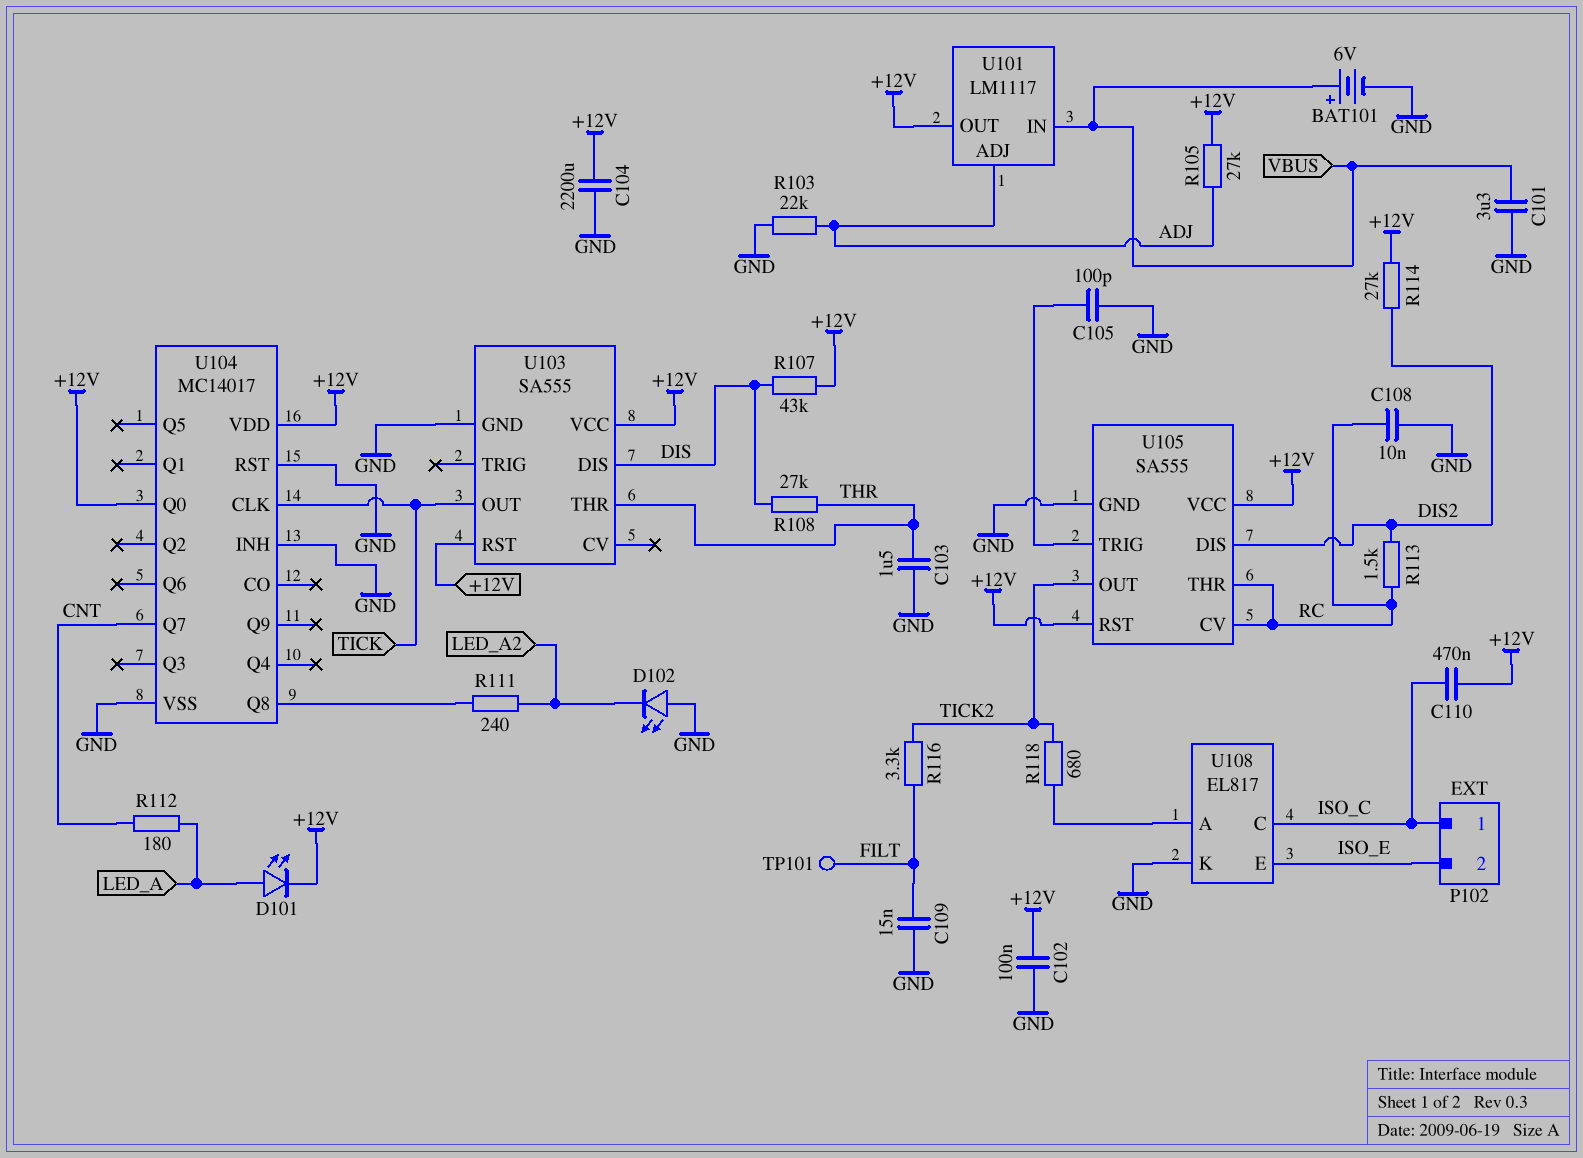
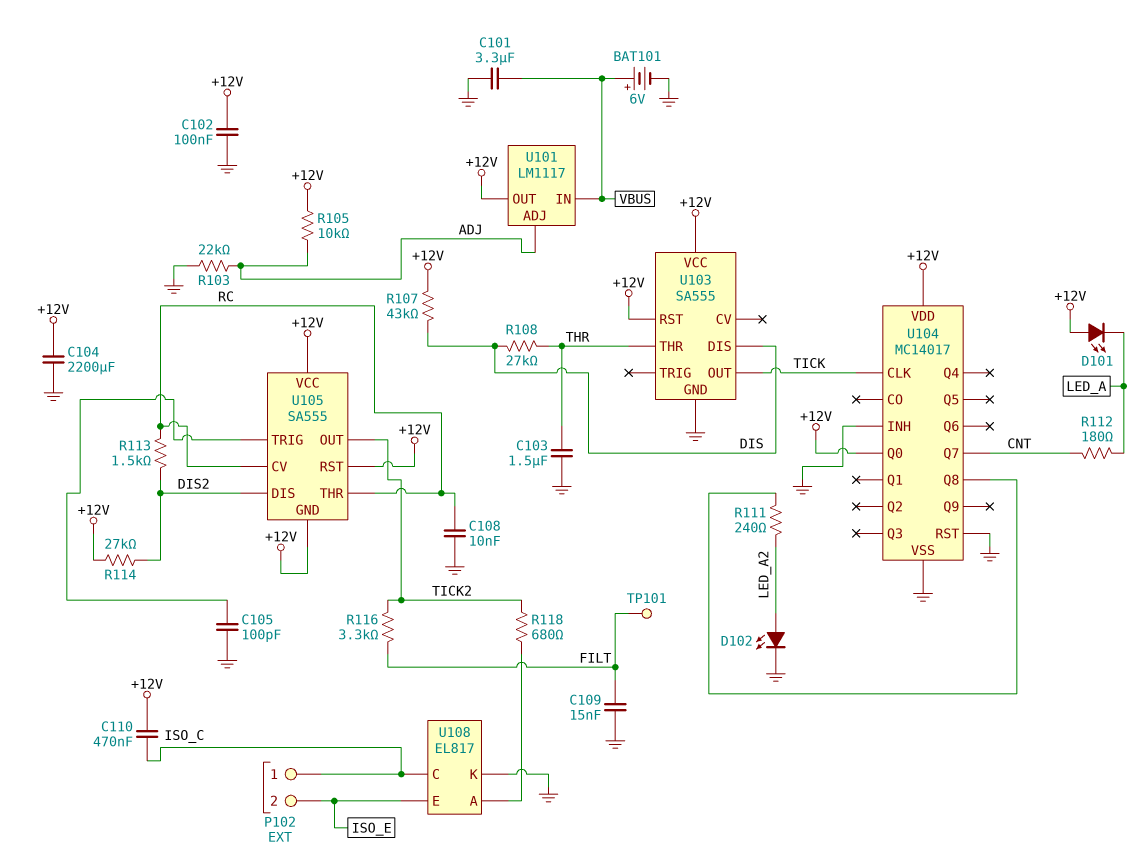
D101: LED (A LED_A, K +12V) -> LED (A +12V, K LED_A)
D102: LED (A GND, K LED_A2) -> LED (A LED_A2, K GND)
R105: 27k (+12V, ADJ) -> 10k (+12V, ADJ)
U105 pin GND: GND -> +12V

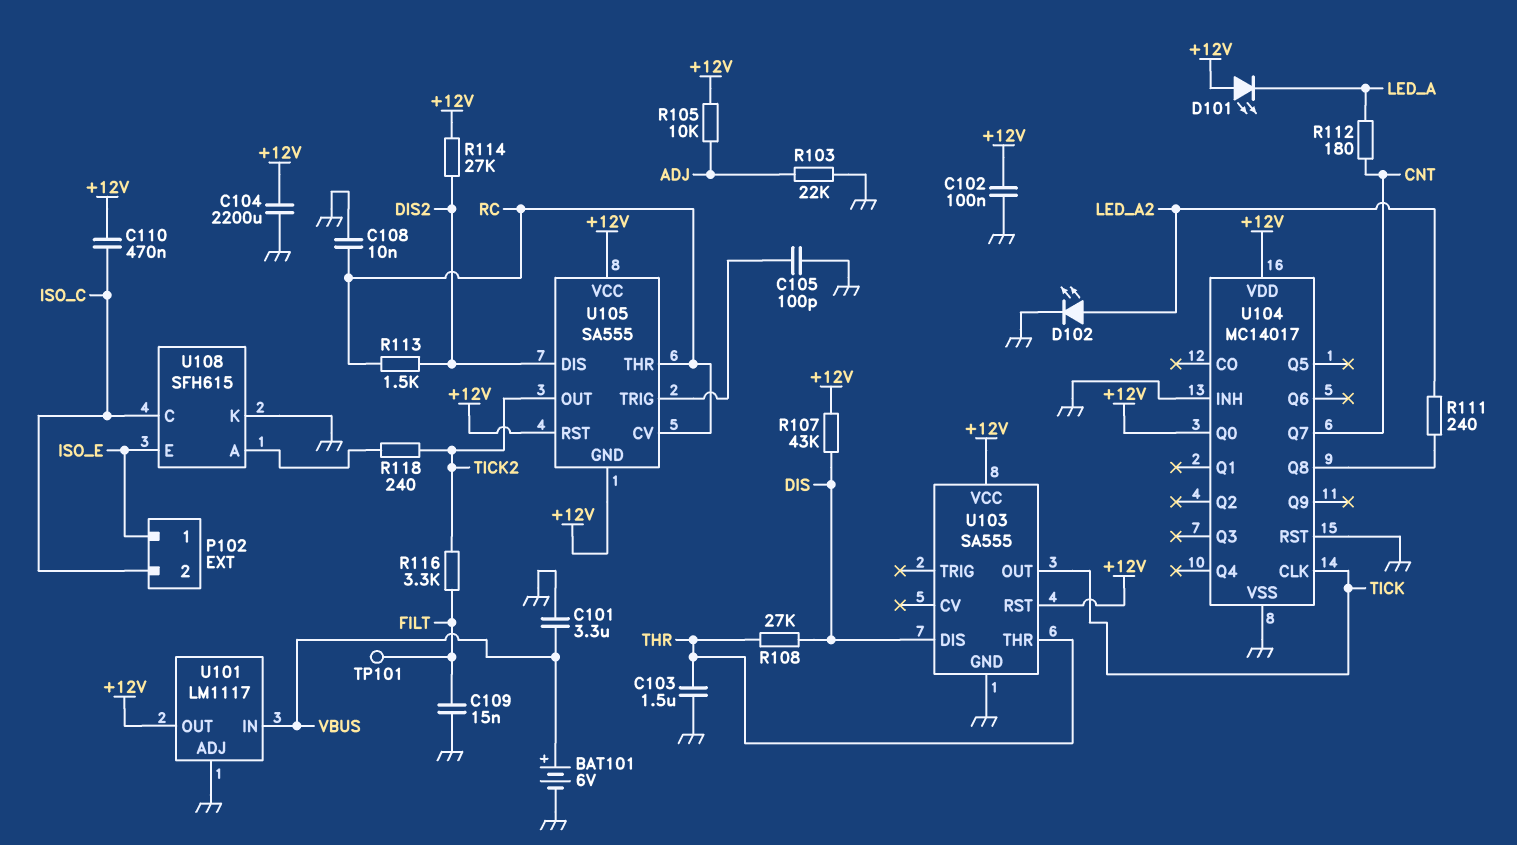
P102 pin 1: ISO_C -> ISO_E
P102 pin 2: ISO_E -> ISO_C
R118: 680 (TICK2, U108/A) -> 240 (TICK2, U108/A)
U101 pin ADJ: ADJ -> GND
U108: EL817 -> SFH615

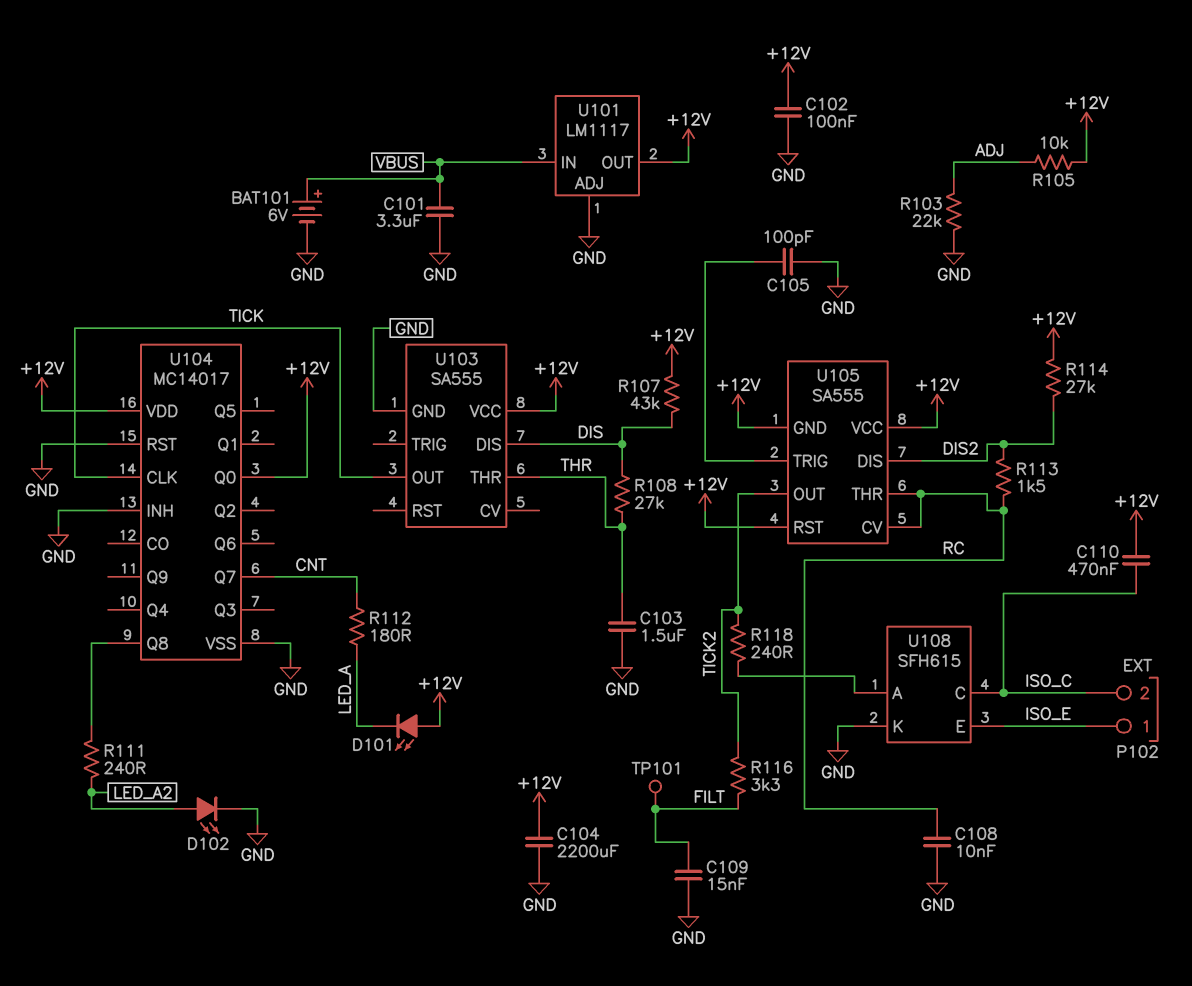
U103 pin RST: +12V -> none

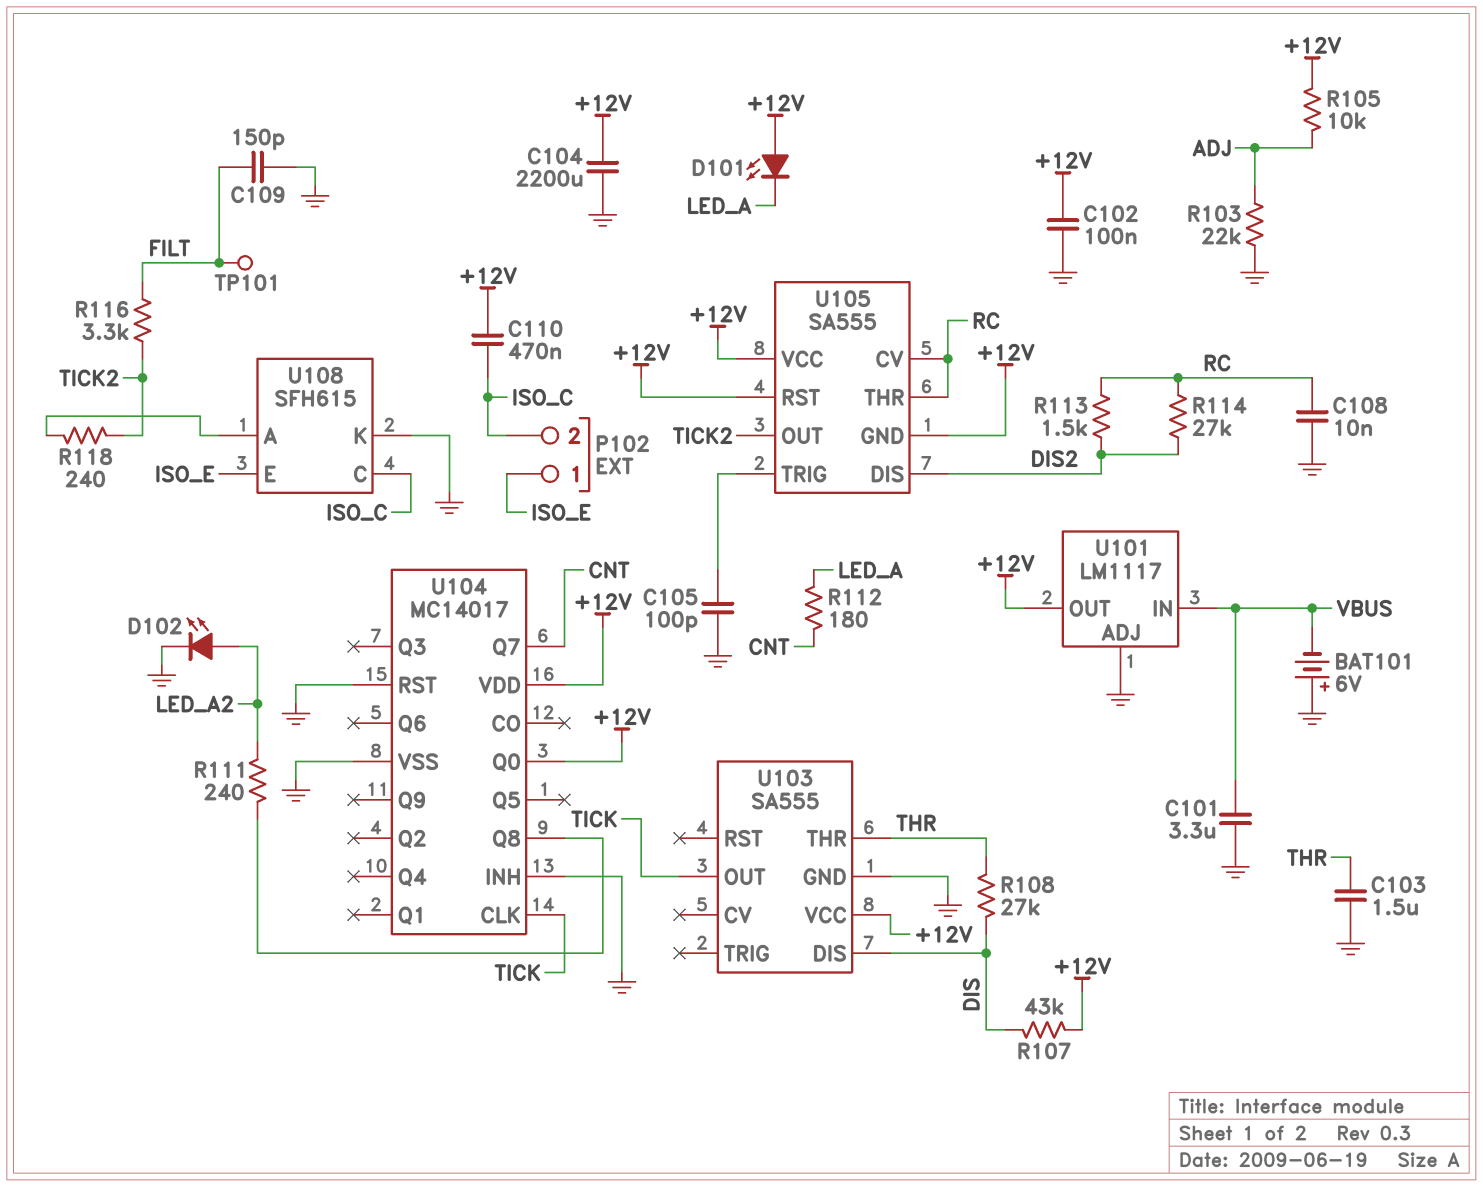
BAT101: 6V (plus VBUS, minus GND) -> 6V (plus GND, minus VBUS)
C109: 15nF (FILT, GND) -> 150pF (FILT, GND)
R114: 27k (+12V, DIS2) -> 27k (DIS2, RC)

